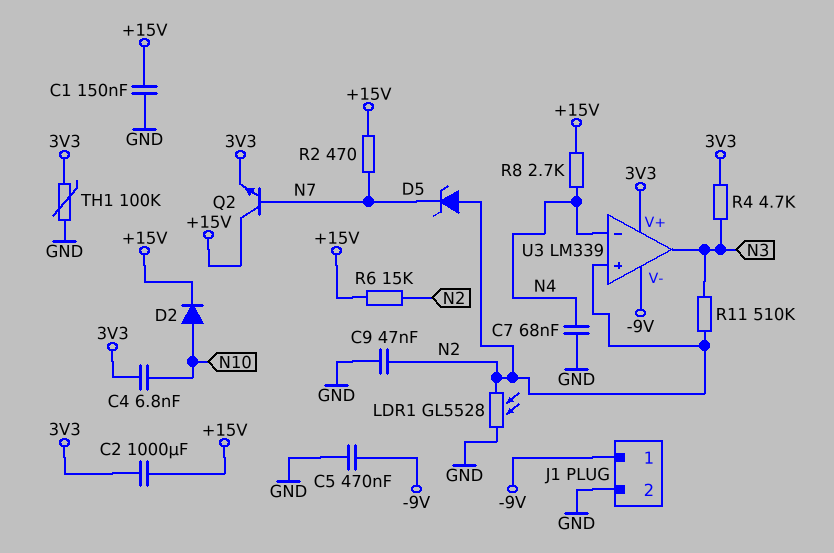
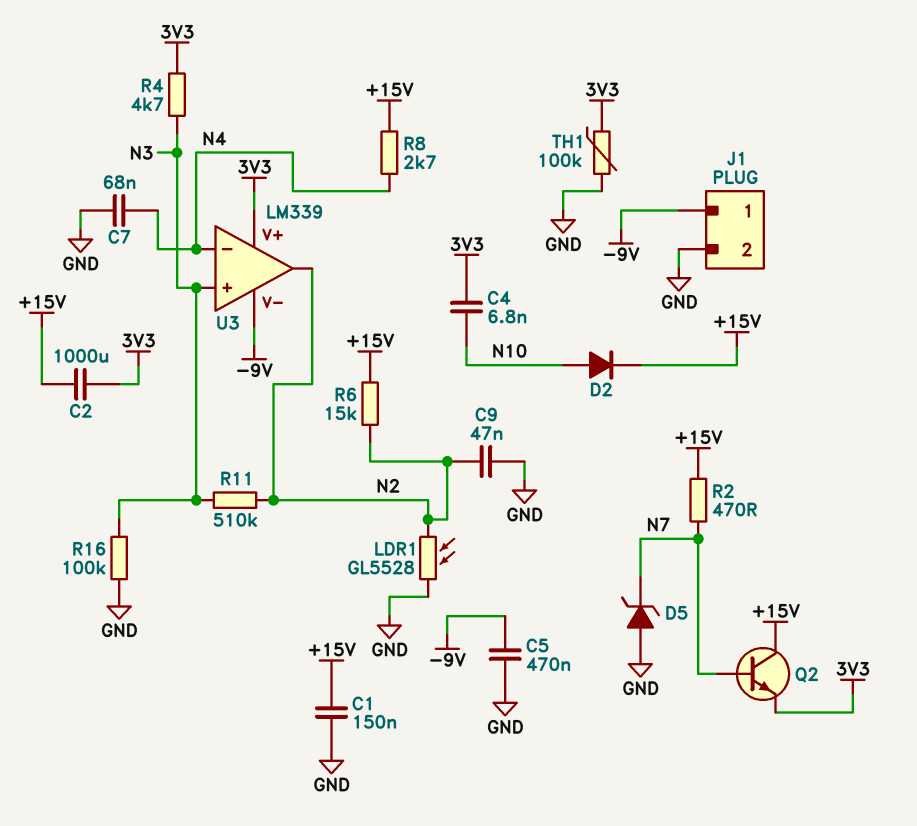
D5: zener (A N2, K N7) -> zener (A GND, K N7)
R16: none -> 100k (GND, N3)
U3 pin in+: N2 -> N3
U3 pin out: N3 -> N2

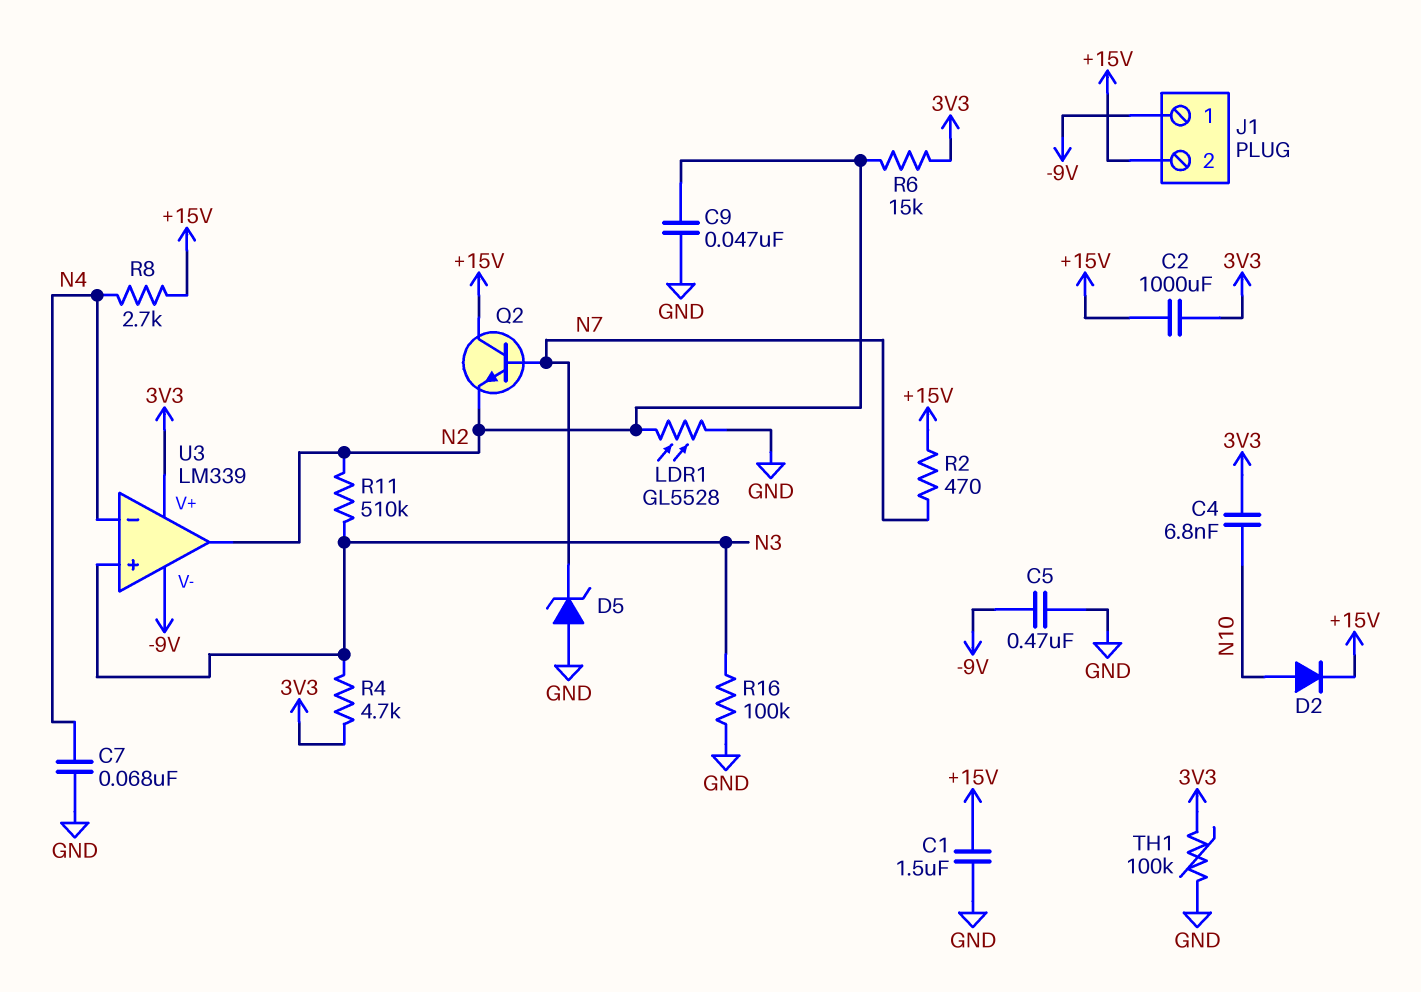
C1: 150nF (+15V, GND) -> 1.5uF (+15V, GND)
J1 pin 2: GND -> +15V
Q2: NPN (B N7, C +15V, E 3V3) -> NPN (B N7, C +15V, E N2)
R6: 15k (+15V, N2) -> 15k (3V3, N2)

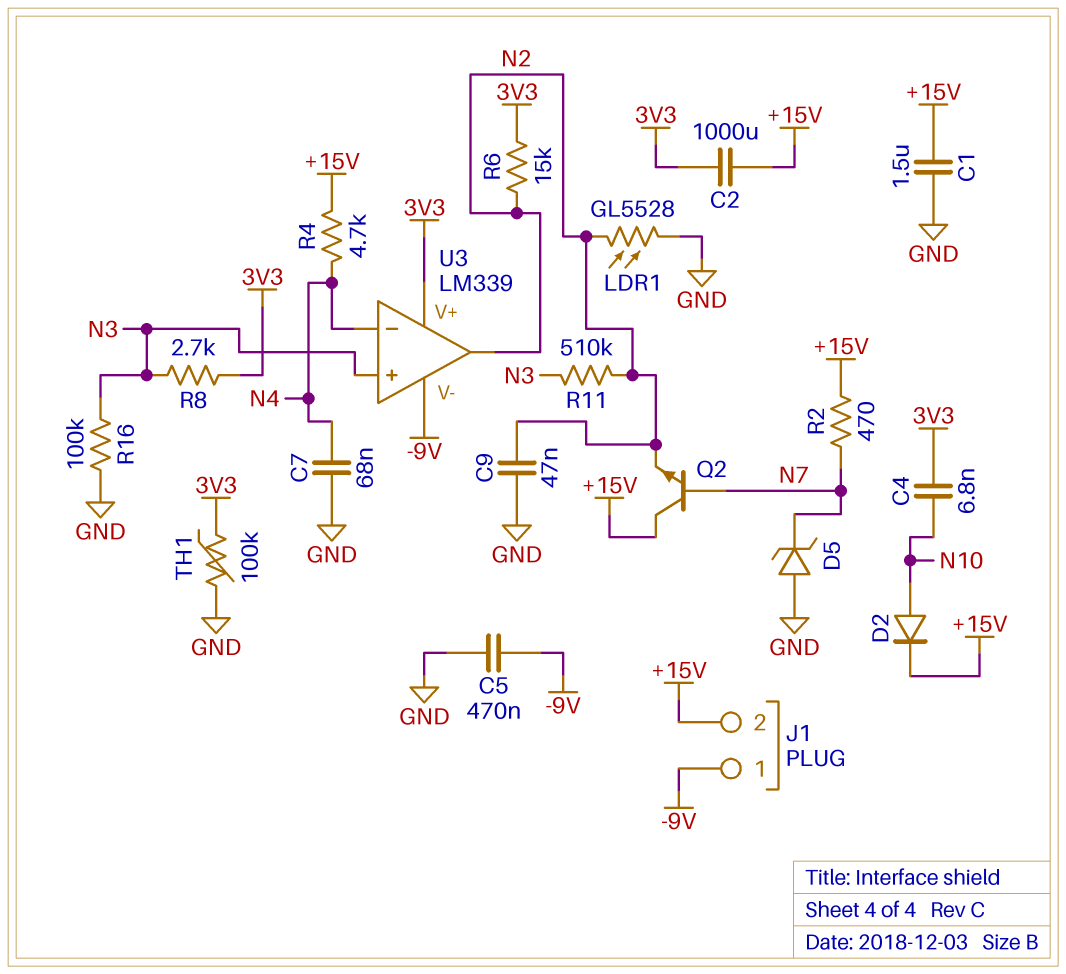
R4: 4.7k (3V3, N3) -> 4.7k (+15V, N4)
R8: 2.7k (+15V, N4) -> 2.7k (3V3, N3)

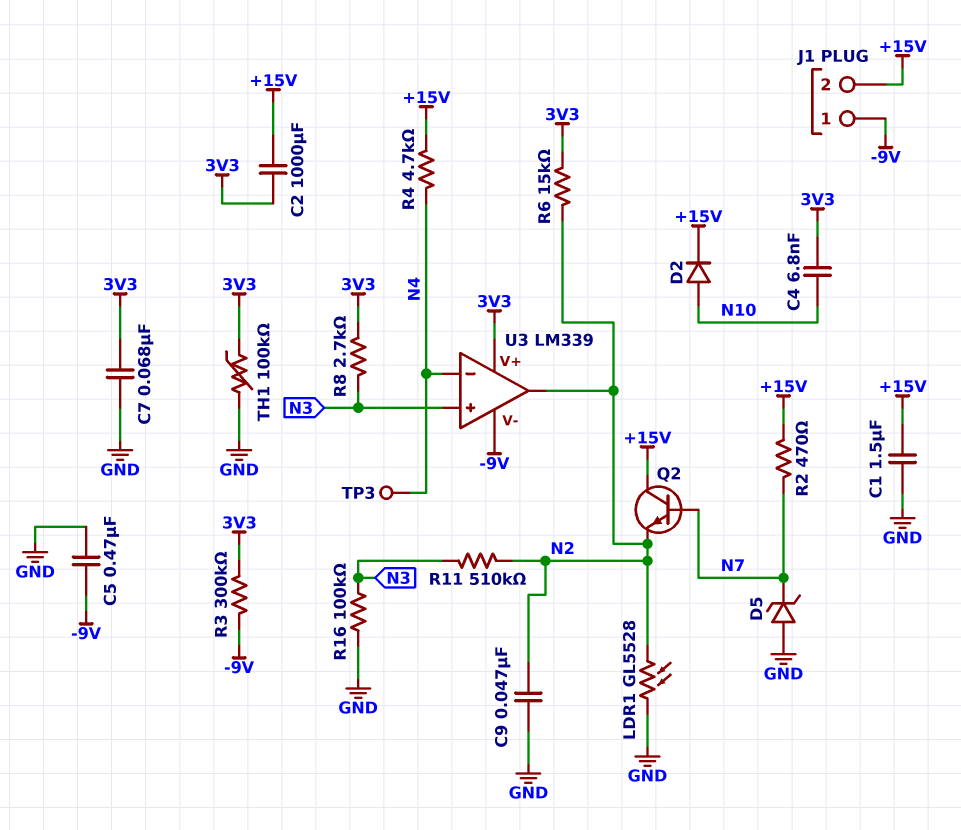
C7: 68nF (GND, N4) -> 68nF (3V3, GND)
R3: none -> 300k (-9V, 3V3)
TP3: none -> test point (N4)

